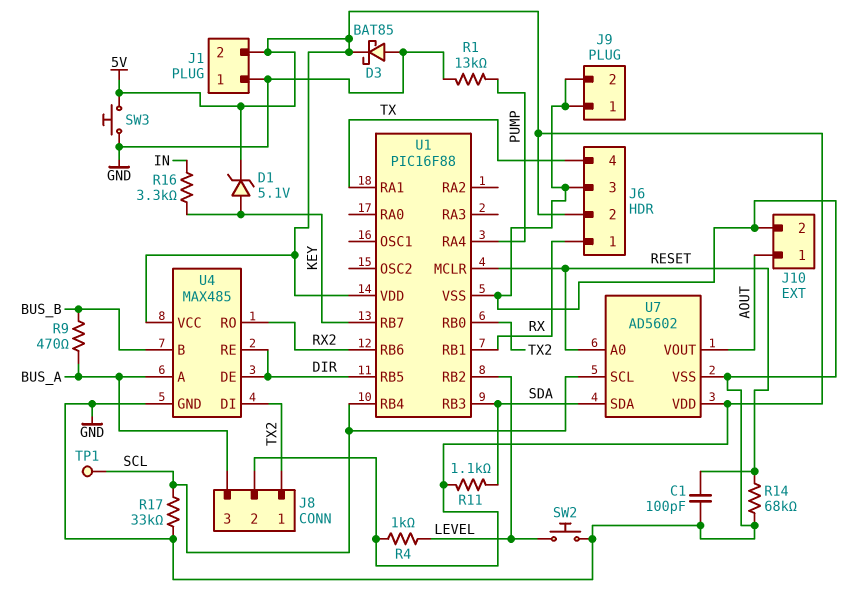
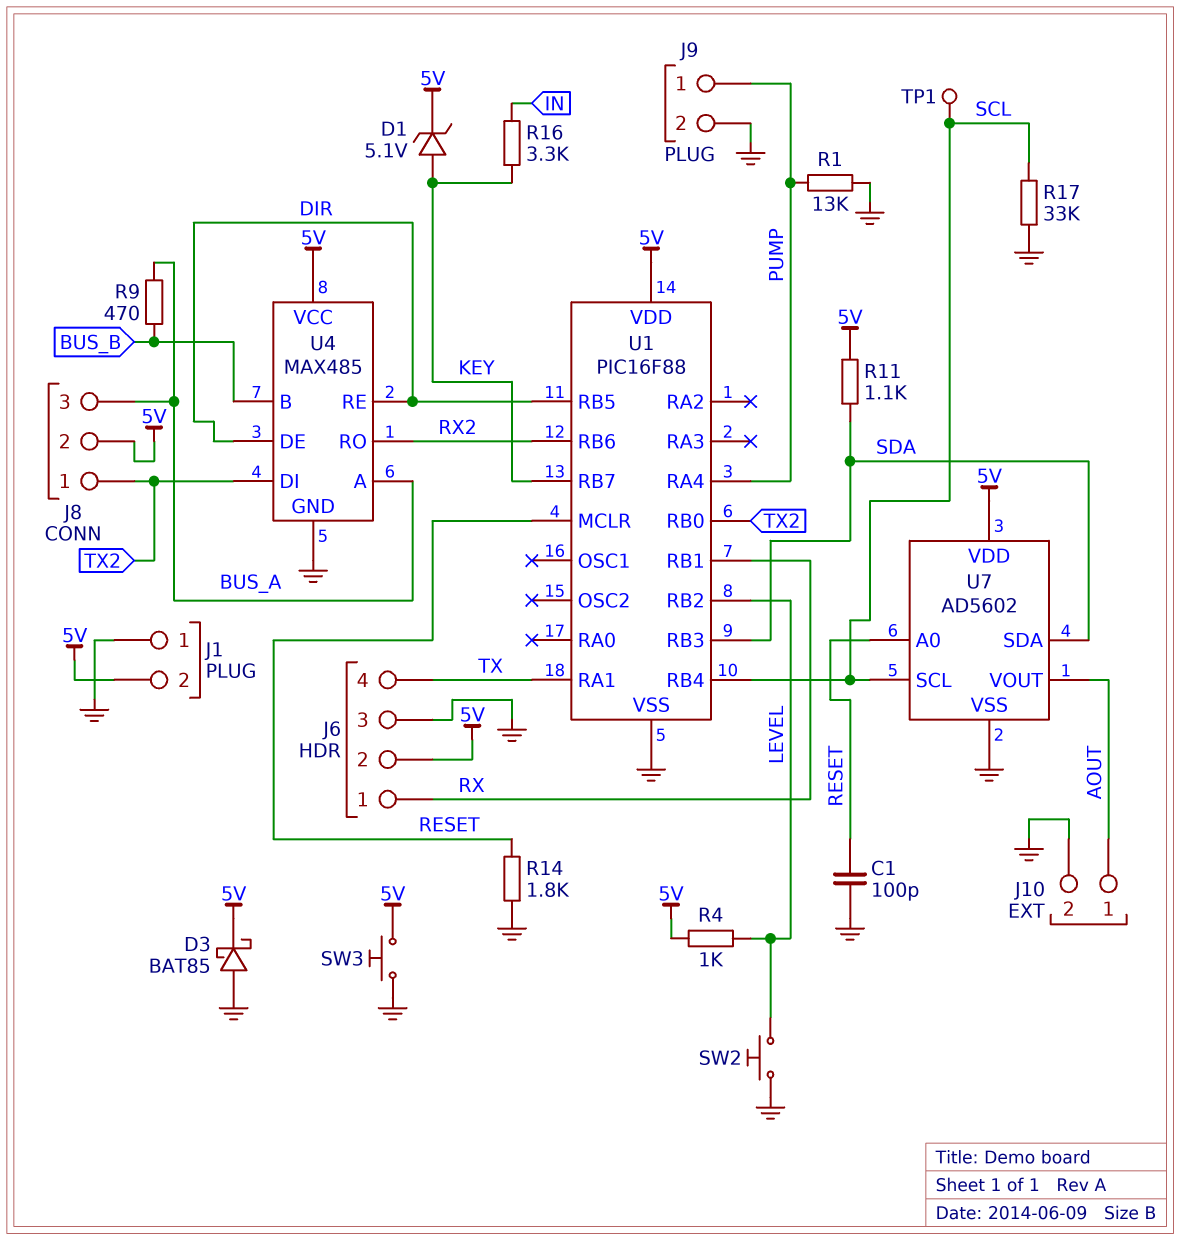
J9 pin 1: GND -> PUMP
R14: 68k (GND, RESET) -> 1.8k (GND, RESET)

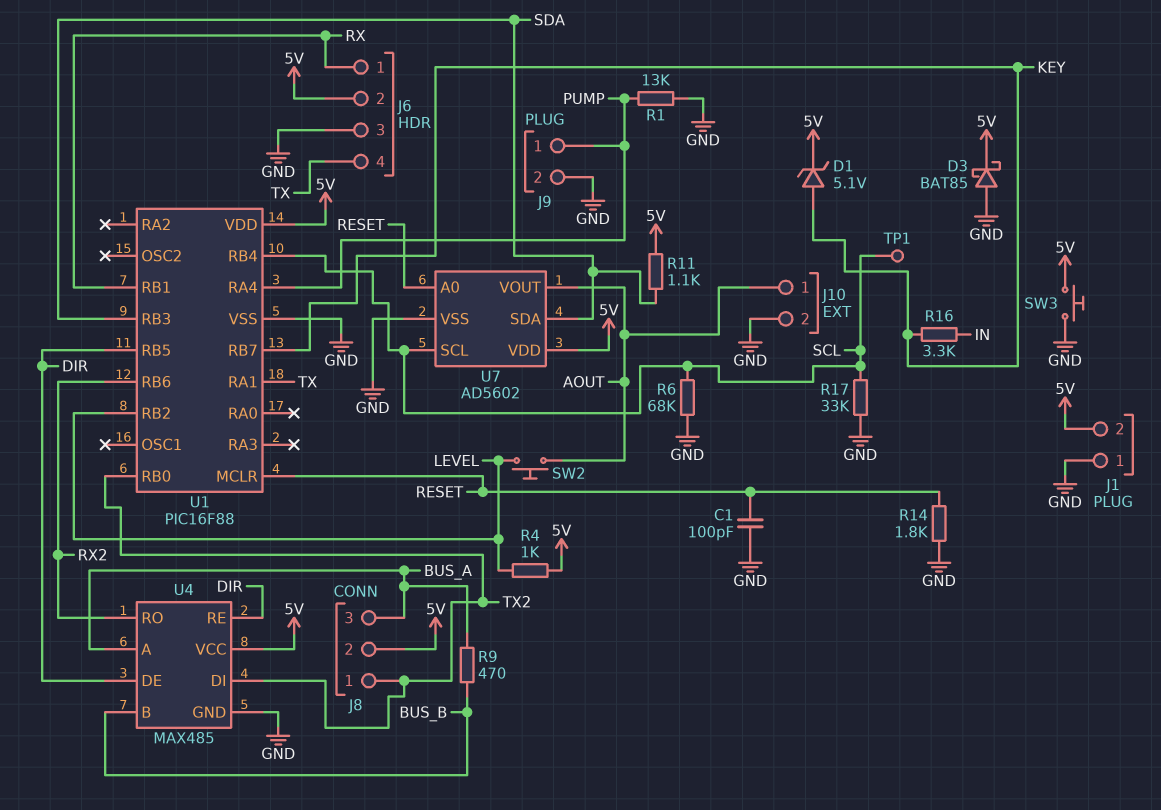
R6: none -> 68k (GND, SCL)
SW2: button (GND, LEVEL) -> button (AOUT, LEVEL)

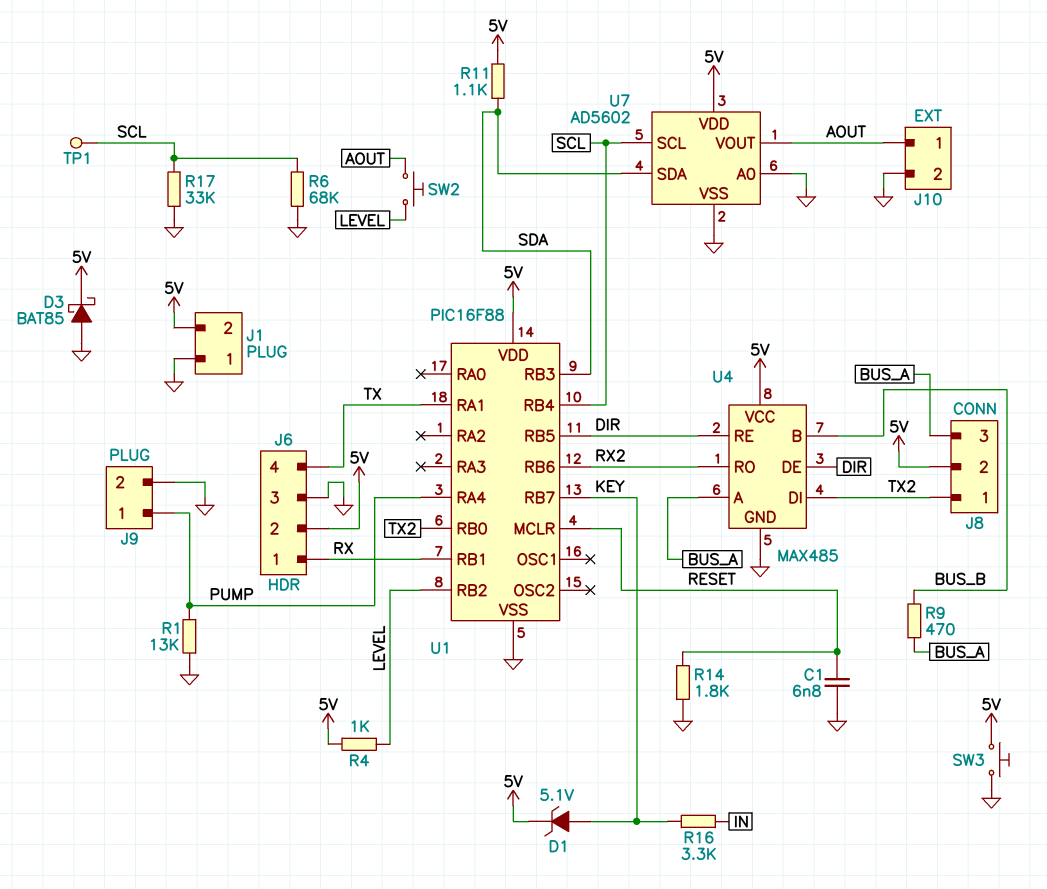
C1: 100pF (GND, RESET) -> 6.8nF (GND, RESET)
U7 pin A0: RESET -> GND

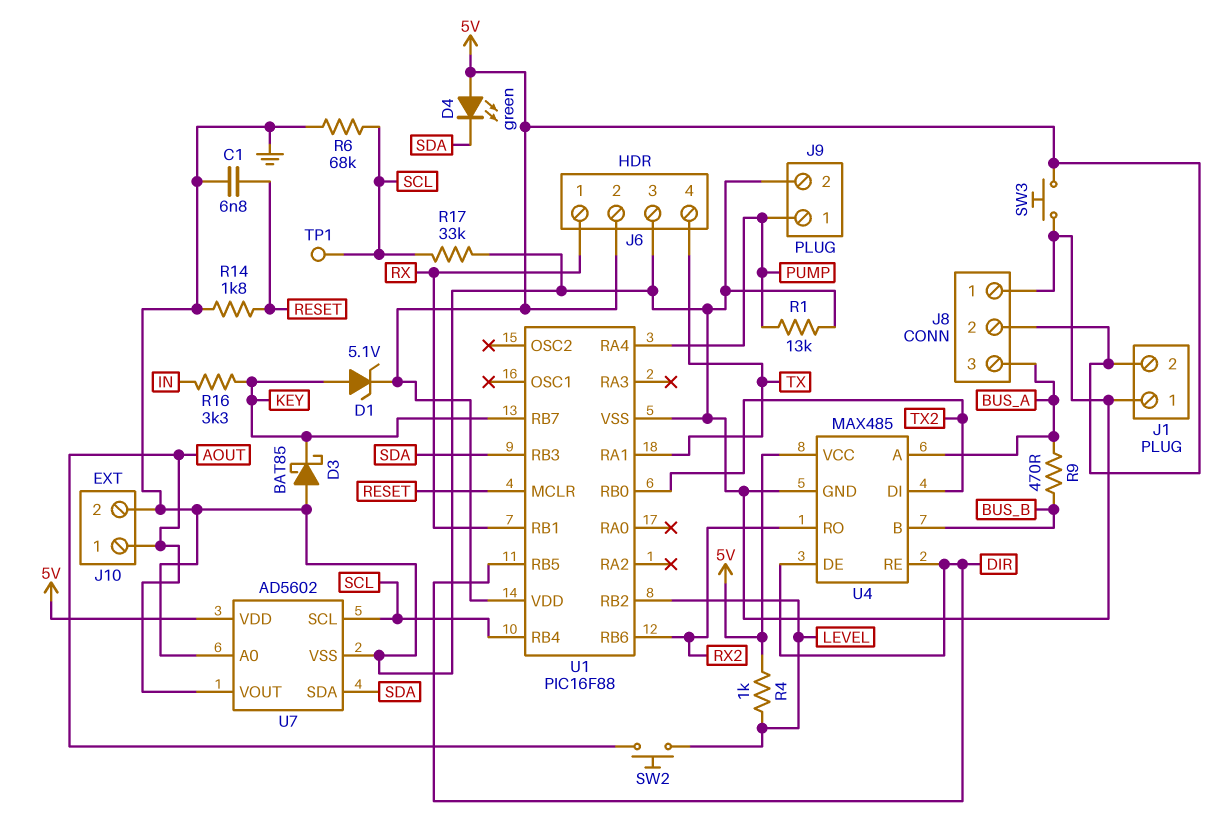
D3: schottky BAT85 (A GND, K 5V) -> schottky BAT85 (A GND, K KEY)
D4: none -> LED green (A 5V, K SDA)
J8 pin 1: TX2 -> GND
R11: 1.1k (5V, SDA) -> none

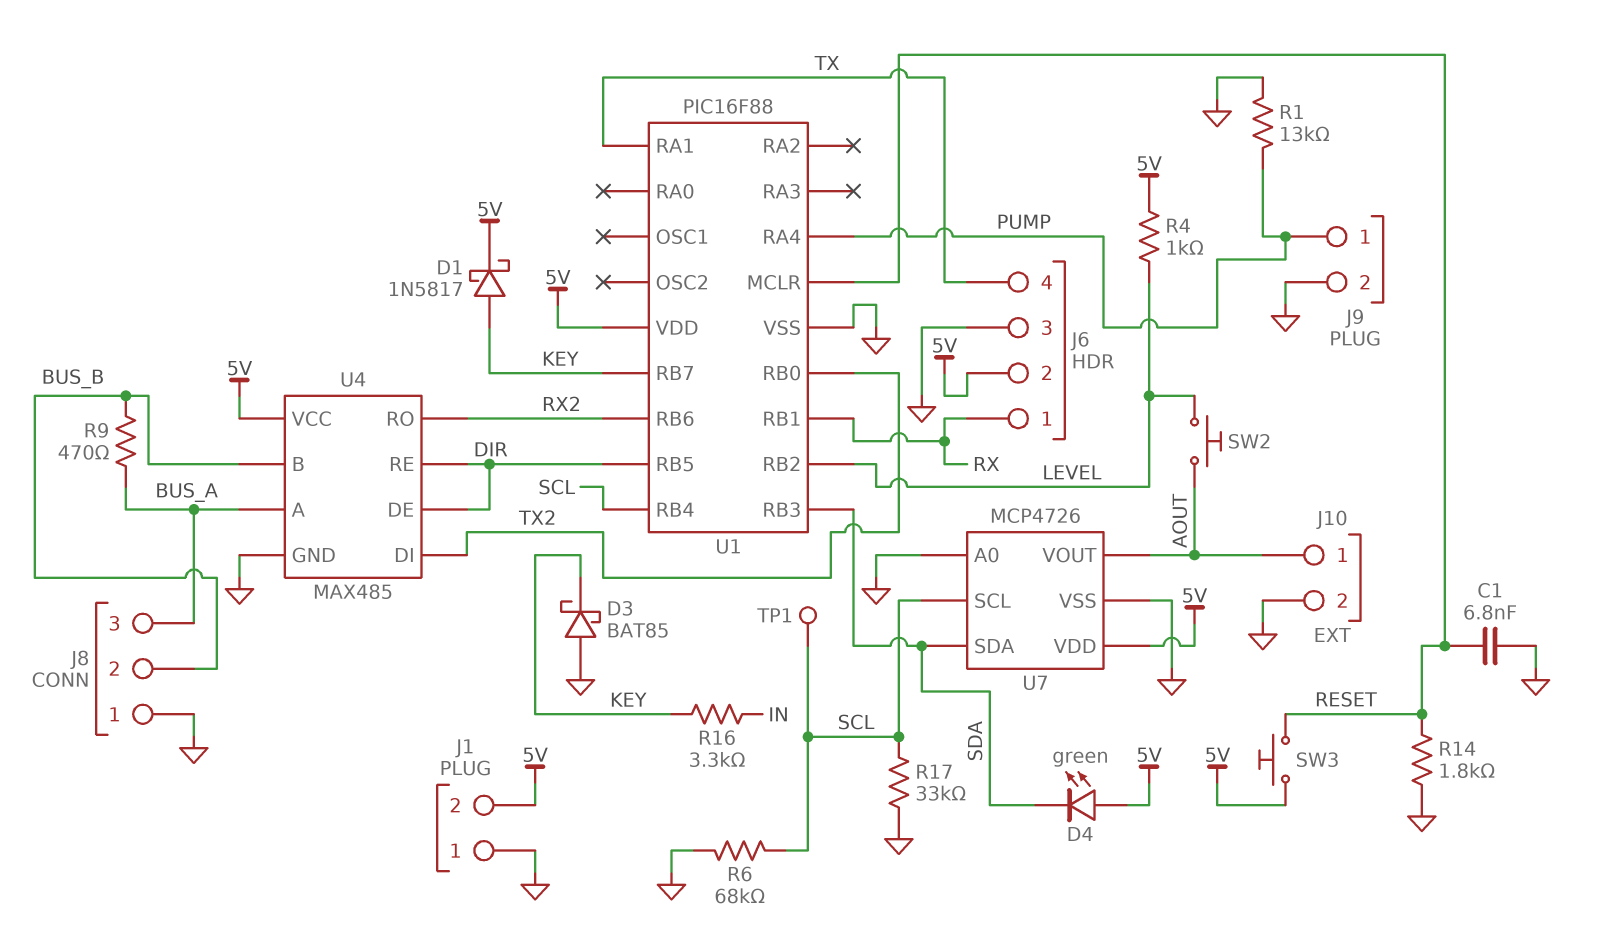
D1: zener 5.1V (A KEY, K 5V) -> schottky 1N5817 (A KEY, K 5V)
J8 pin 2: 5V -> BUS_B
SW3: button (5V, GND) -> button (5V, RESET)
U7: AD5602 -> MCP4726

